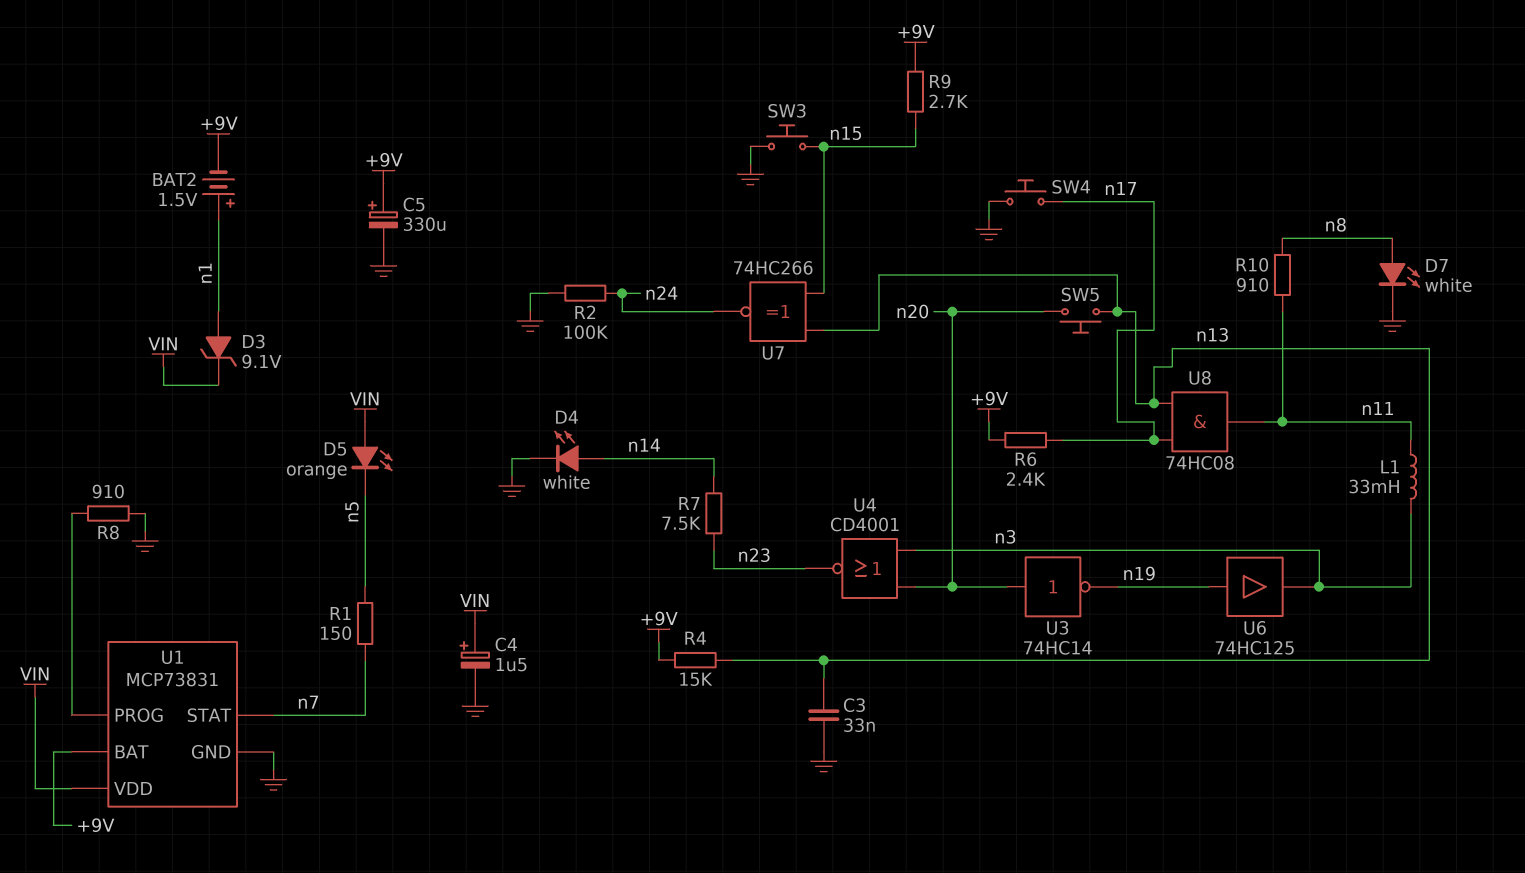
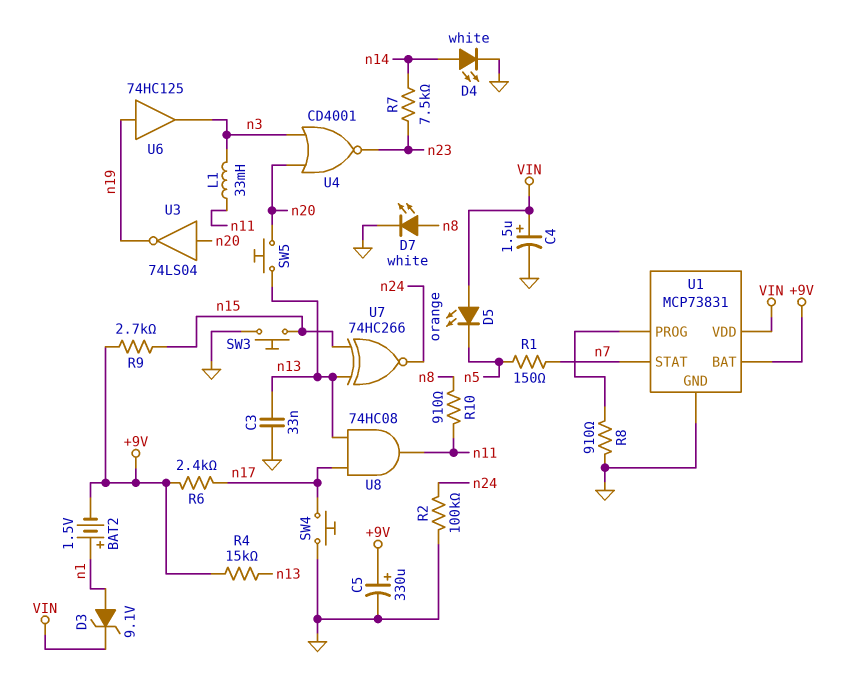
U3: NOT 74HC14 (in n20, out n19) -> NOT 74LS04 (in n20, out n19)

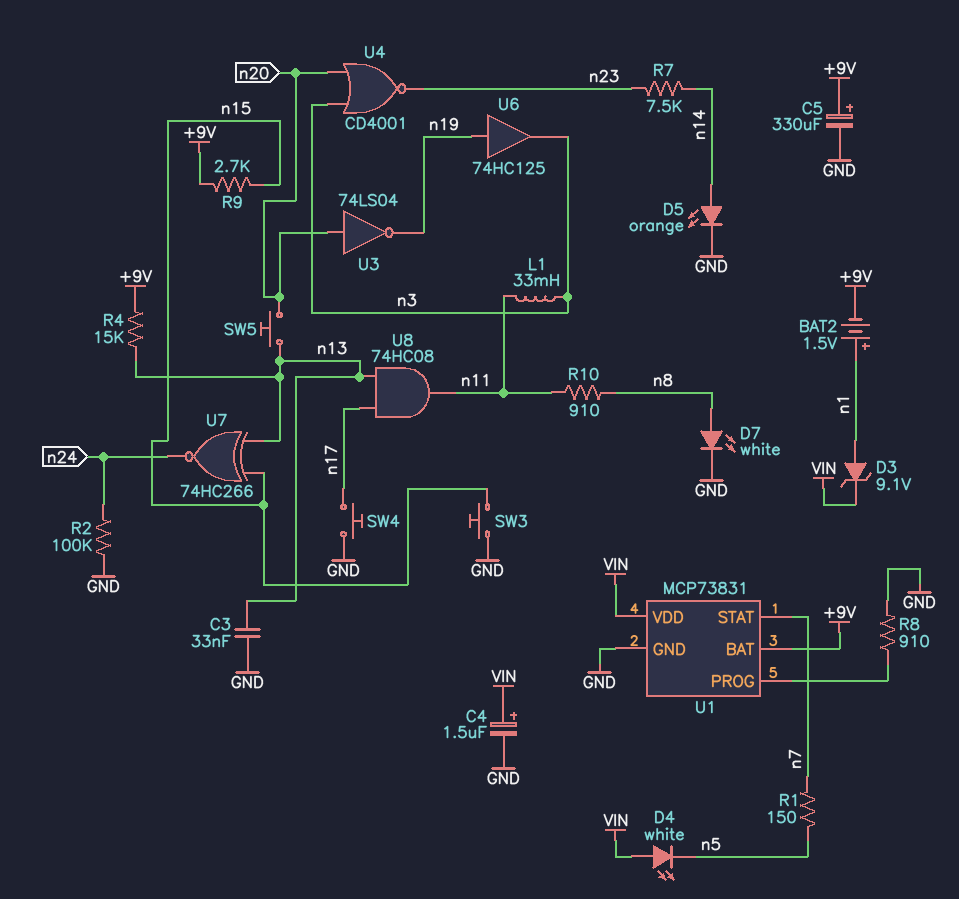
D4: LED white (A n14, K GND) -> LED white (A VIN, K n5)
D5: LED orange (A VIN, K n5) -> LED orange (A n14, K GND)
R6: 2.4k (+9V, n17) -> none

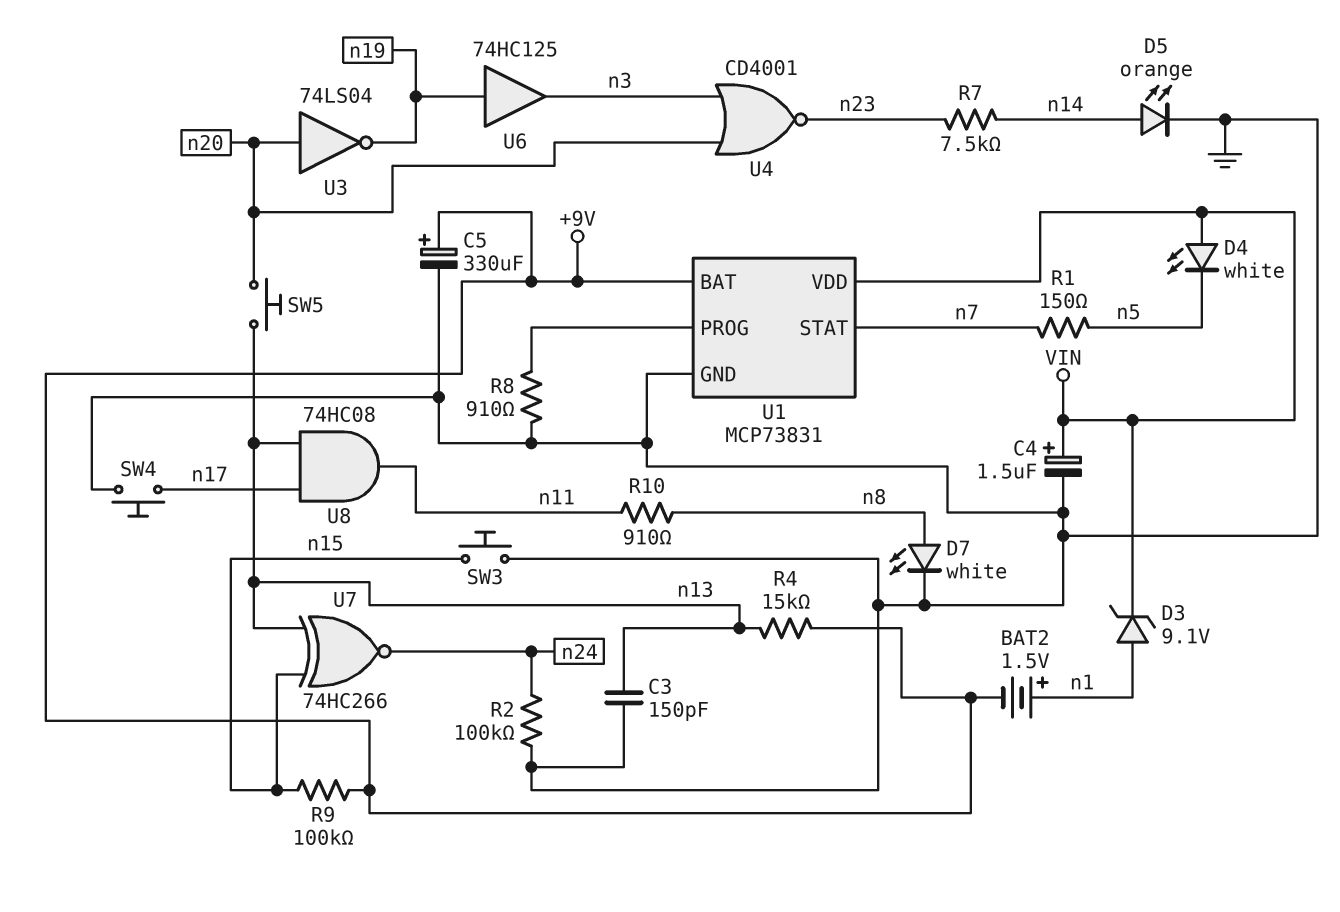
C3: 33nF (GND, n13) -> 150pF (GND, n13)
L1: 33mH (n3, n11) -> none
R9: 2.7k (+9V, n15) -> 100k (+9V, n15)

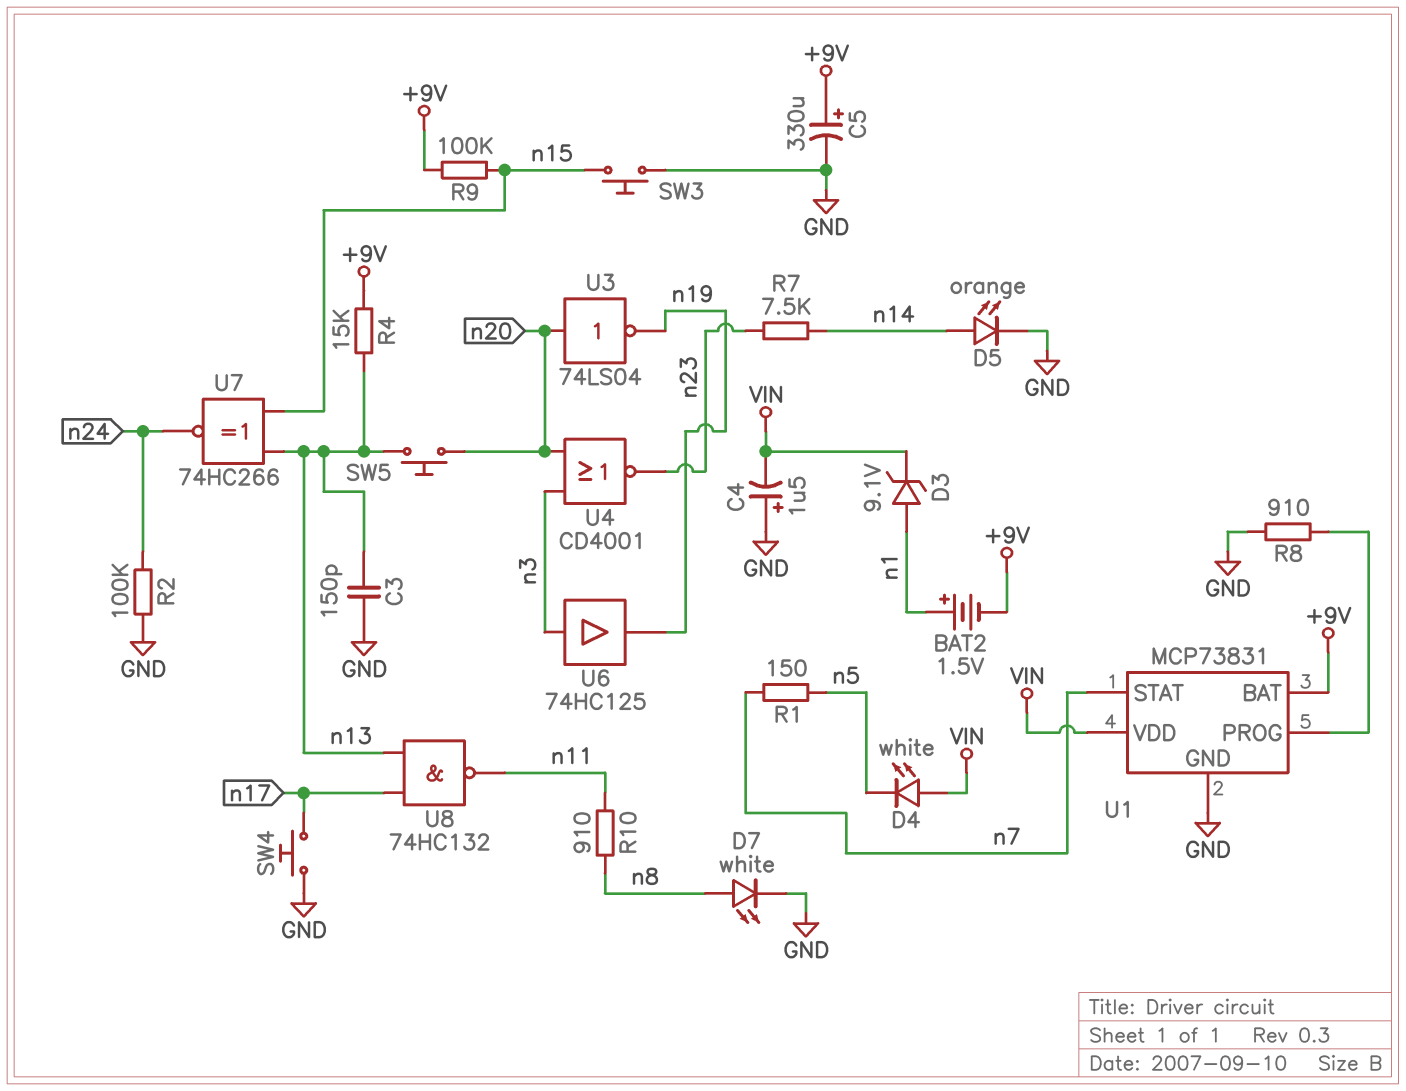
C4: 1.5uF (plus VIN, minus GND) -> 1.5uF (plus GND, minus VIN)
U6: buffer 74HC125 (in n19, out n3) -> buffer 74HC125 (in n3, out n19)
U8: AND 74HC08 (in n13, in n17, out n11) -> NAND 74HC132 (in n13, in n17, out n11)

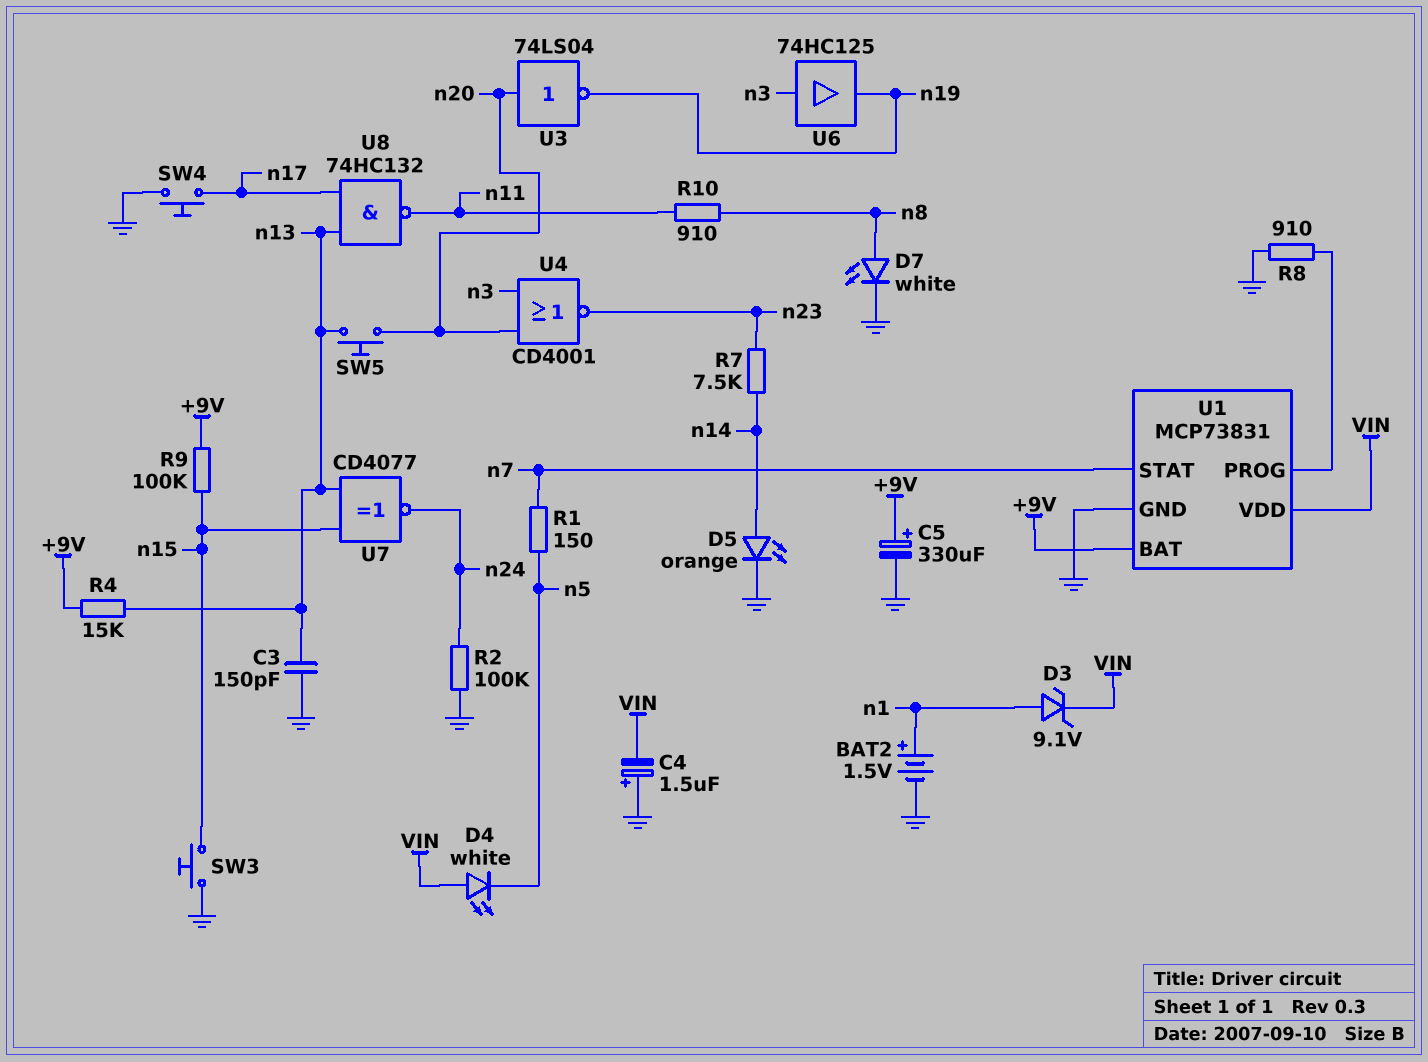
BAT2: 1.5V (plus n1, minus +9V) -> 1.5V (plus n1, minus GND)
U7: XNOR 74HC266 (in n13, in n15, out n24) -> XNOR CD4077 (in n13, in n15, out n24)

